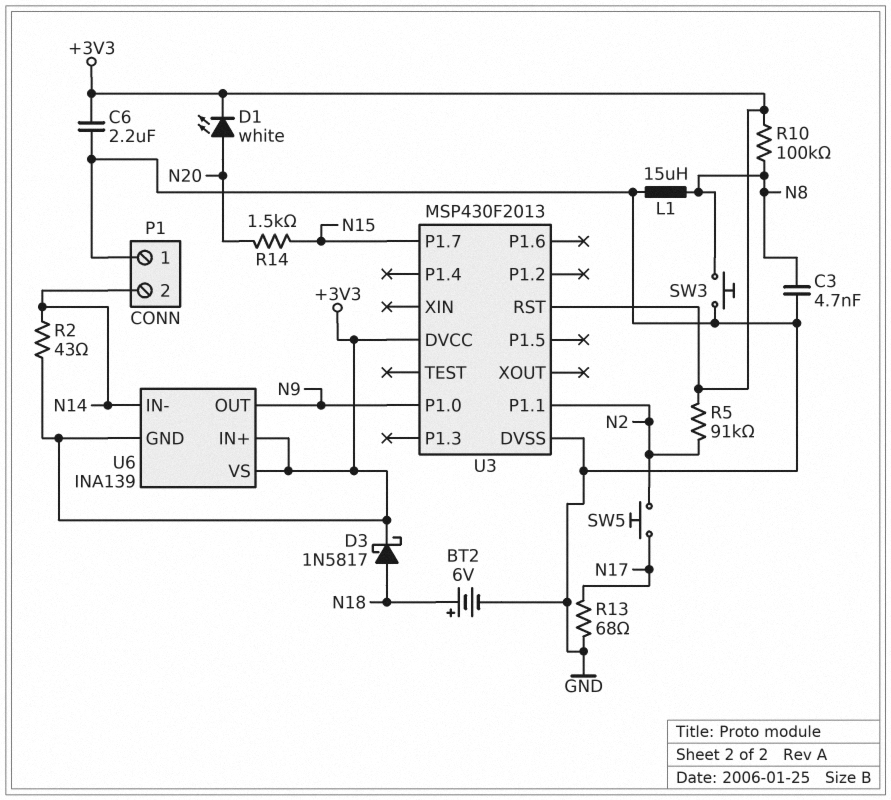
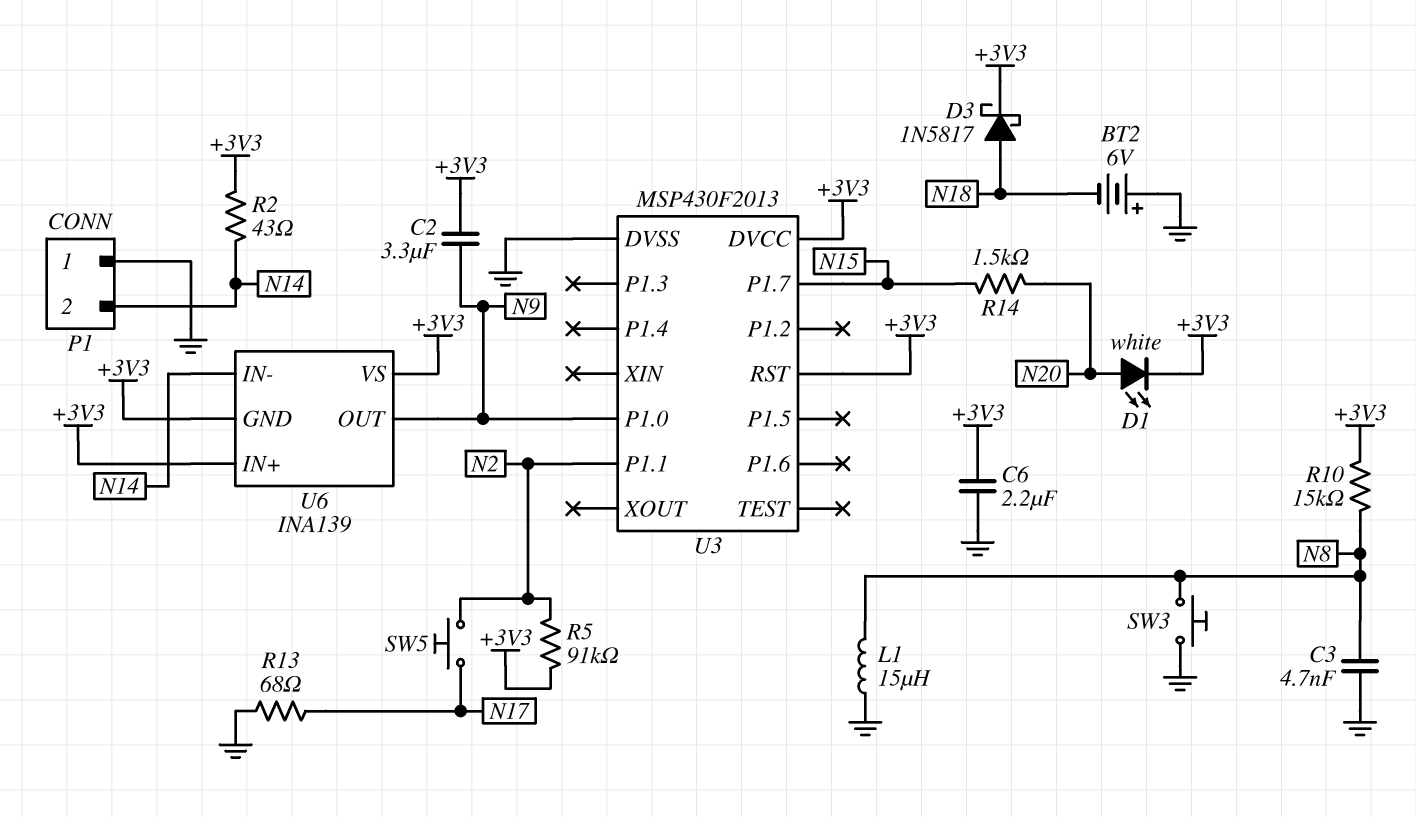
BT2: 6V (plus N18, minus GND) -> 6V (plus GND, minus N18)
C2: none -> 3.3uF (+3V3, N9)
R10: 100k (+3V3, N8) -> 15k (+3V3, N8)

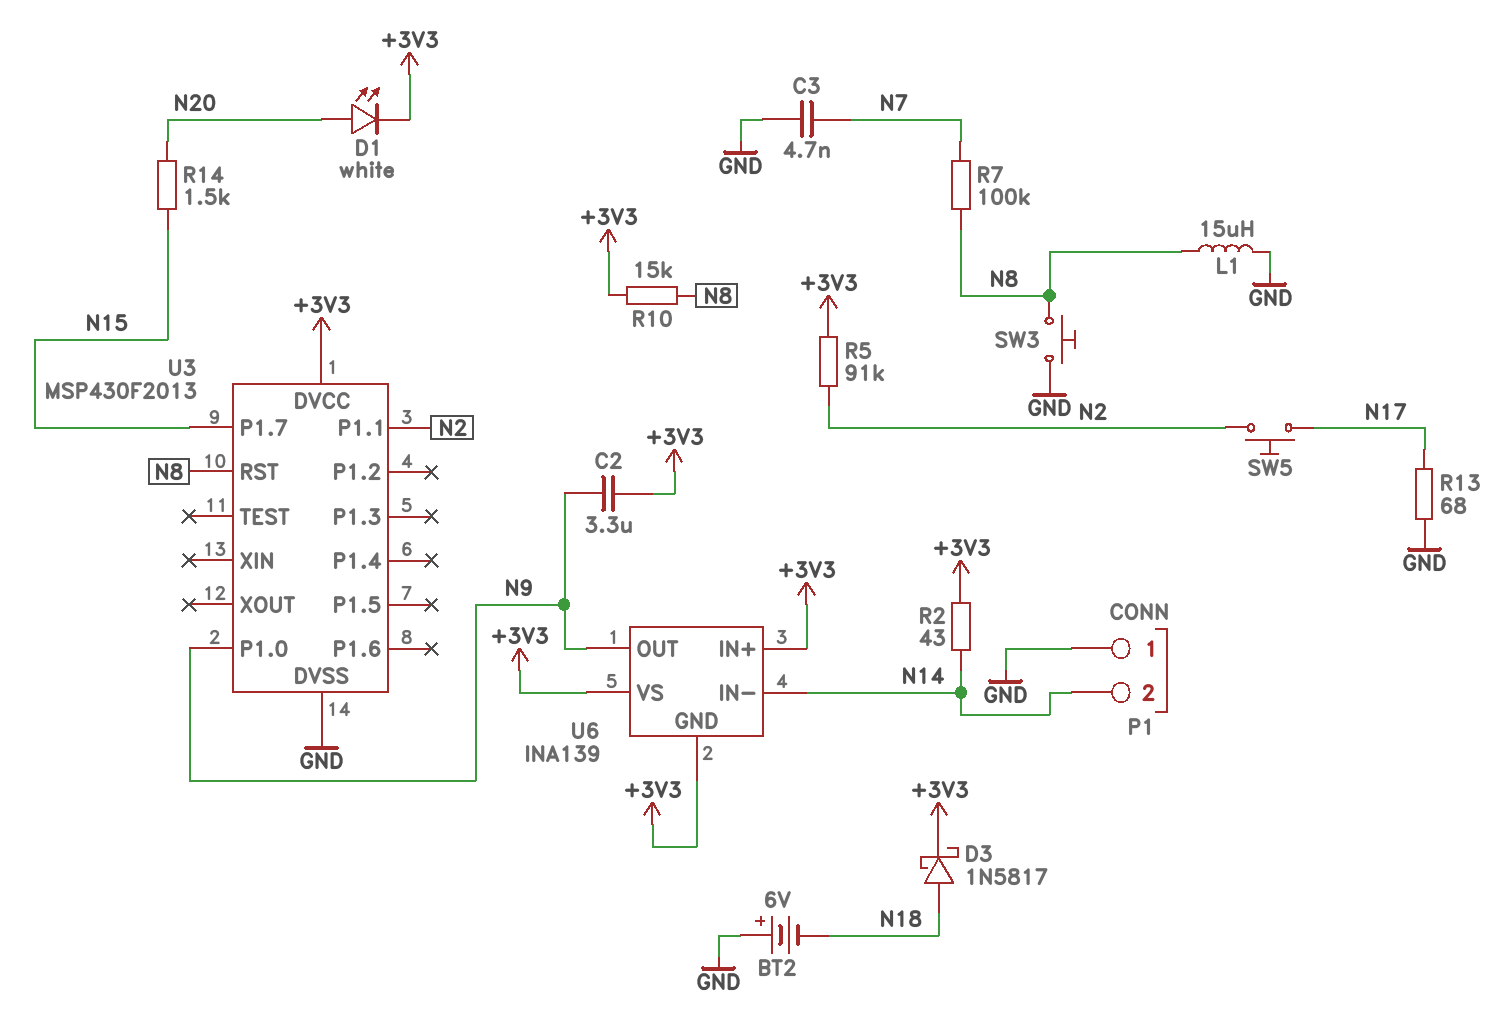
C3: 4.7nF (GND, N8) -> 4.7nF (GND, N7)
C6: 2.2uF (+3V3, GND) -> none
R7: none -> 100k (N7, N8)
U3 pin RST: +3V3 -> N8

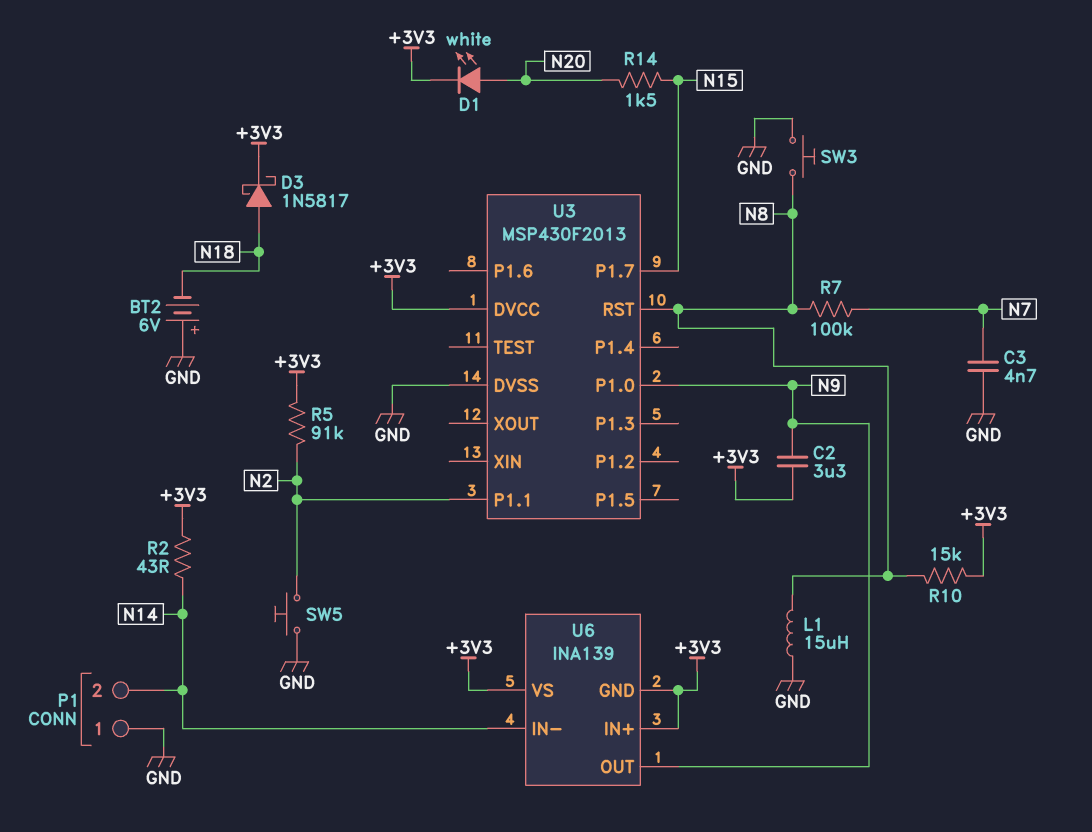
R13: 68 (GND, N17) -> none
SW5: button (N2, N17) -> button (GND, N2)

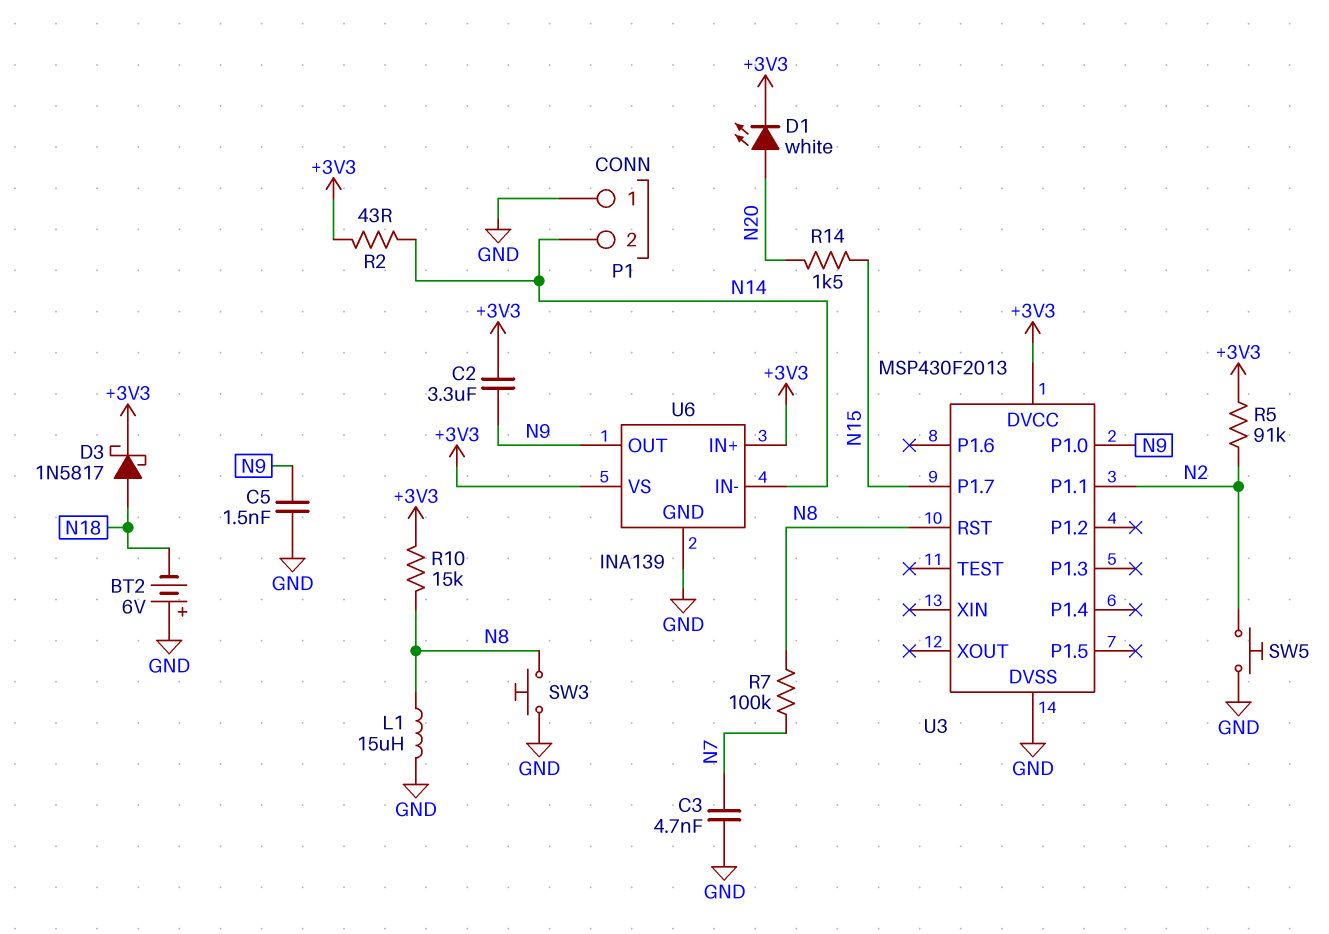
C5: none -> 1.5nF (GND, N9)
U6 pin GND: +3V3 -> GND

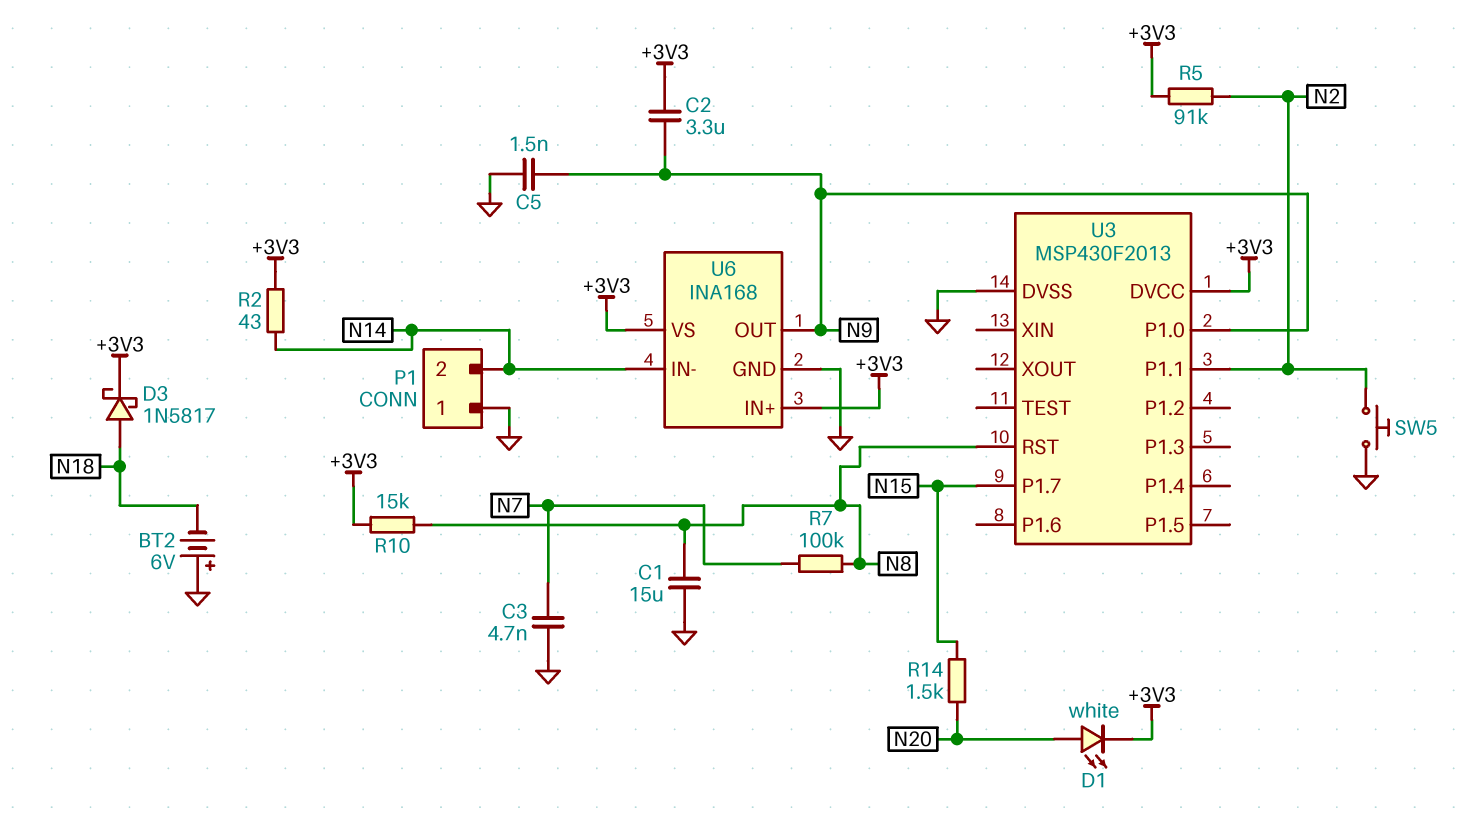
C1: none -> 15uF (GND, N8)
L1: 15uH (GND, N8) -> none
SW3: button (GND, N8) -> none
U6: INA139 -> INA168

